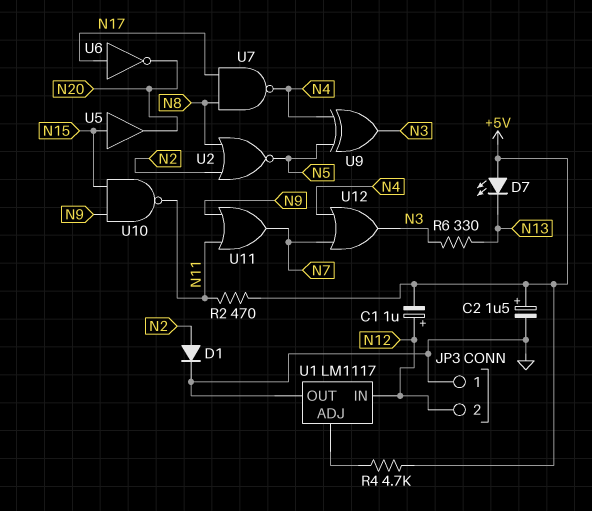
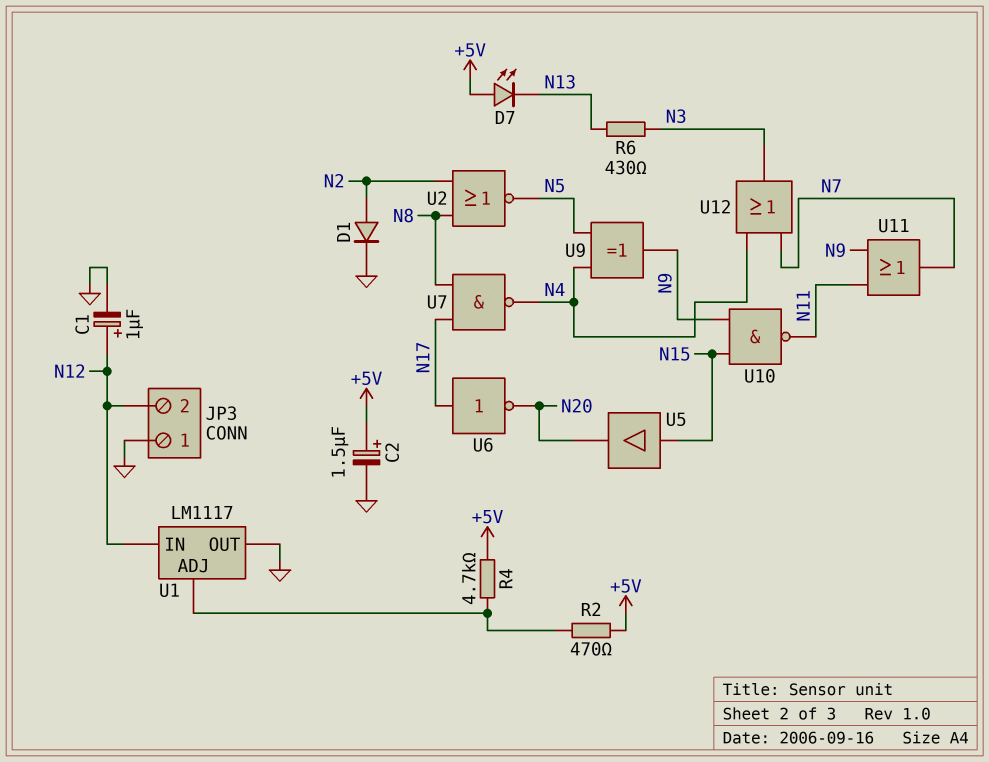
C1: 1uF (plus N12, minus +5V) -> 1uF (plus N12, minus GND)
R2: 470 (+5V, N11) -> 470 (+5V, U1/ADJ)
R6: 330 (N3, N13) -> 430 (N3, N13)
U9: XOR (in N4, in N5, out N3) -> XOR (in N4, in N5, out N9)

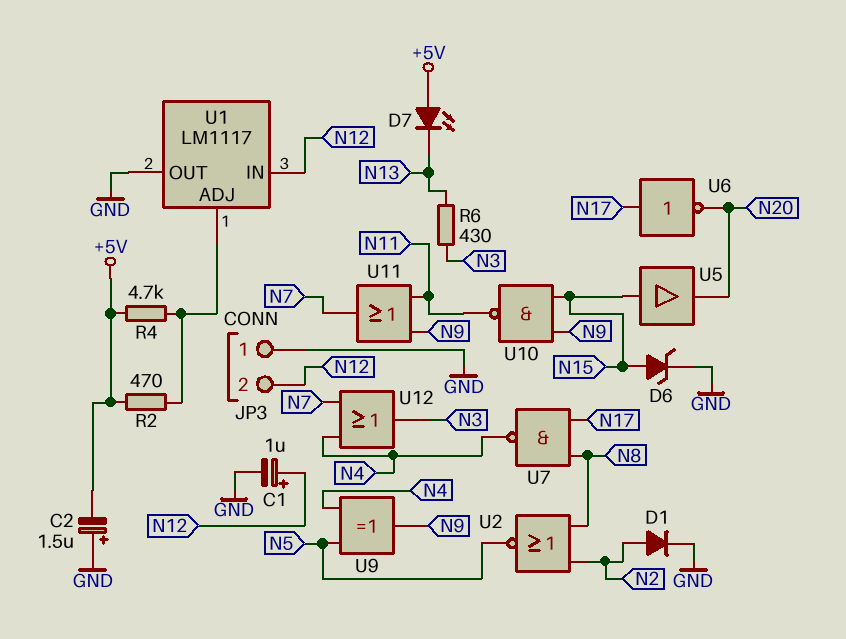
C2: 1.5uF (plus +5V, minus GND) -> 1.5uF (plus GND, minus +5V)
D6: none -> zener (A N15, K GND)

